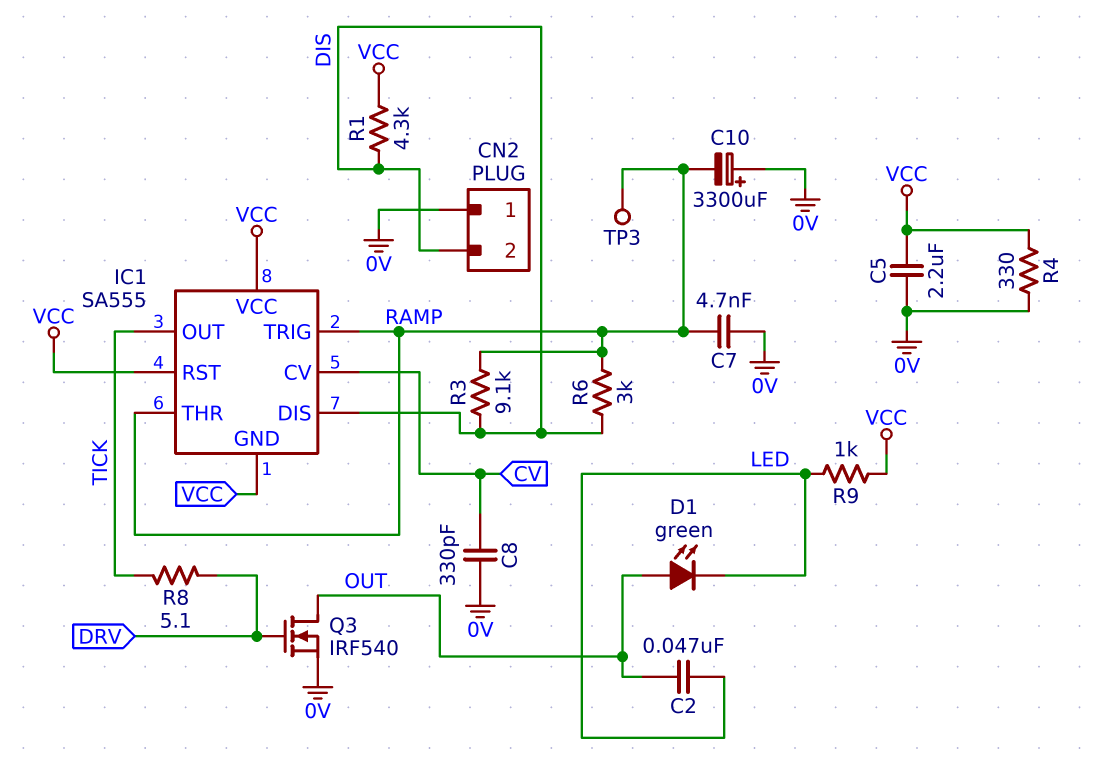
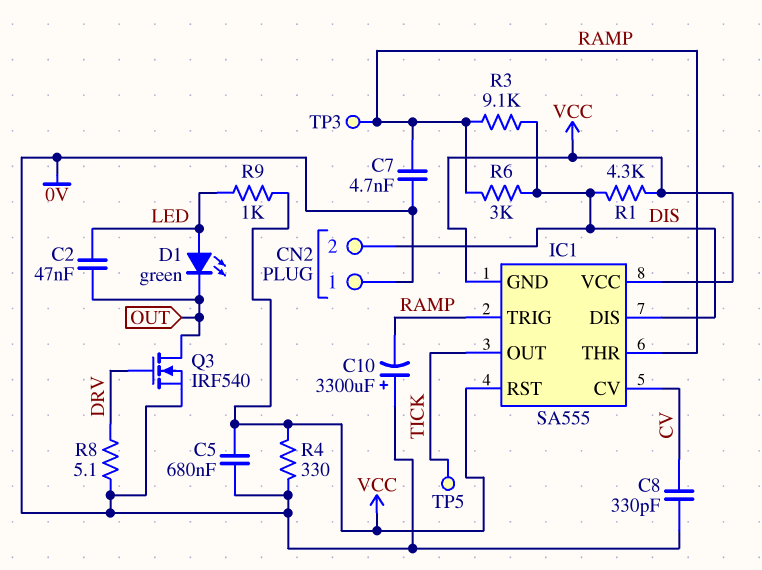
C5: 2.2uF (0V, VCC) -> 680nF (0V, VCC)
D1: LED green (A OUT, K LED) -> LED green (A LED, K OUT)
R8: 5.1 (DRV, TICK) -> 5.1 (0V, DRV)
TP5: none -> test point (TICK)

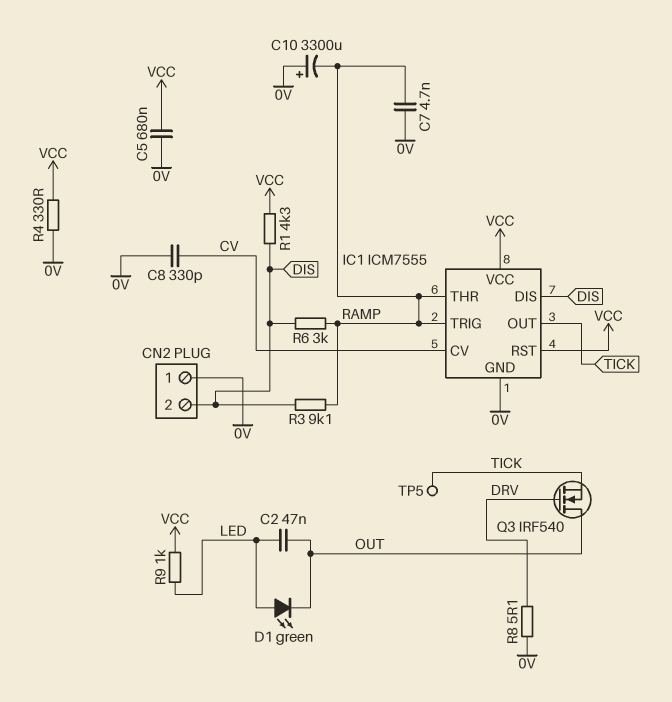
IC1: SA555 -> ICM7555
IC1 pin GND: VCC -> 0V
Q3: NMOS IRF540 (G DRV, D OUT, S 0V) -> NMOS IRF540 (G DRV, D OUT, S TICK)
TP3: test point (RAMP) -> none

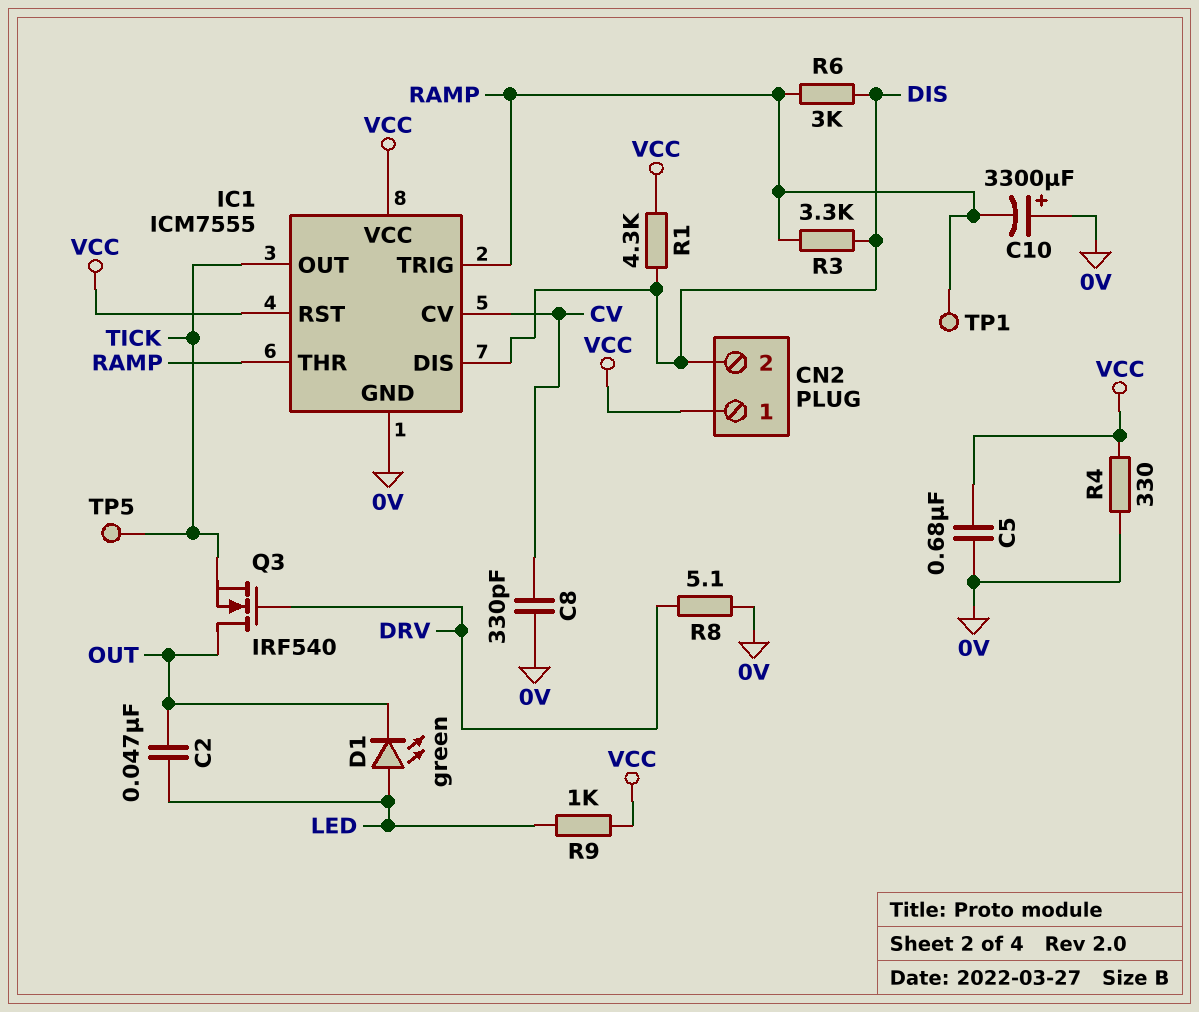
C7: 4.7nF (0V, RAMP) -> none
CN2 pin 1: 0V -> VCC
R3: 9.1k (DIS, RAMP) -> 3.3k (DIS, RAMP)
TP1: none -> test point (RAMP)

